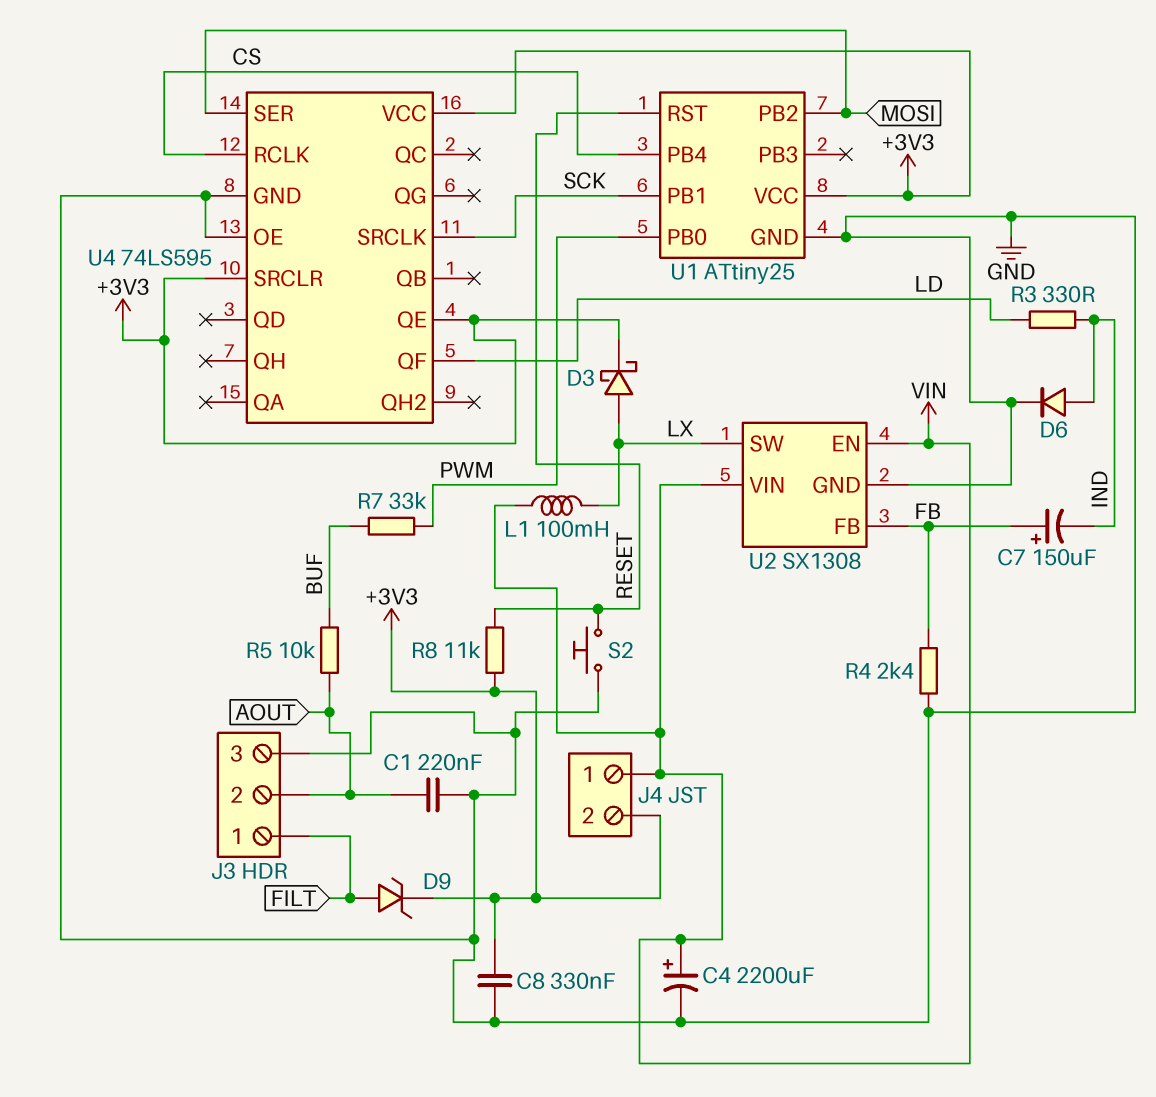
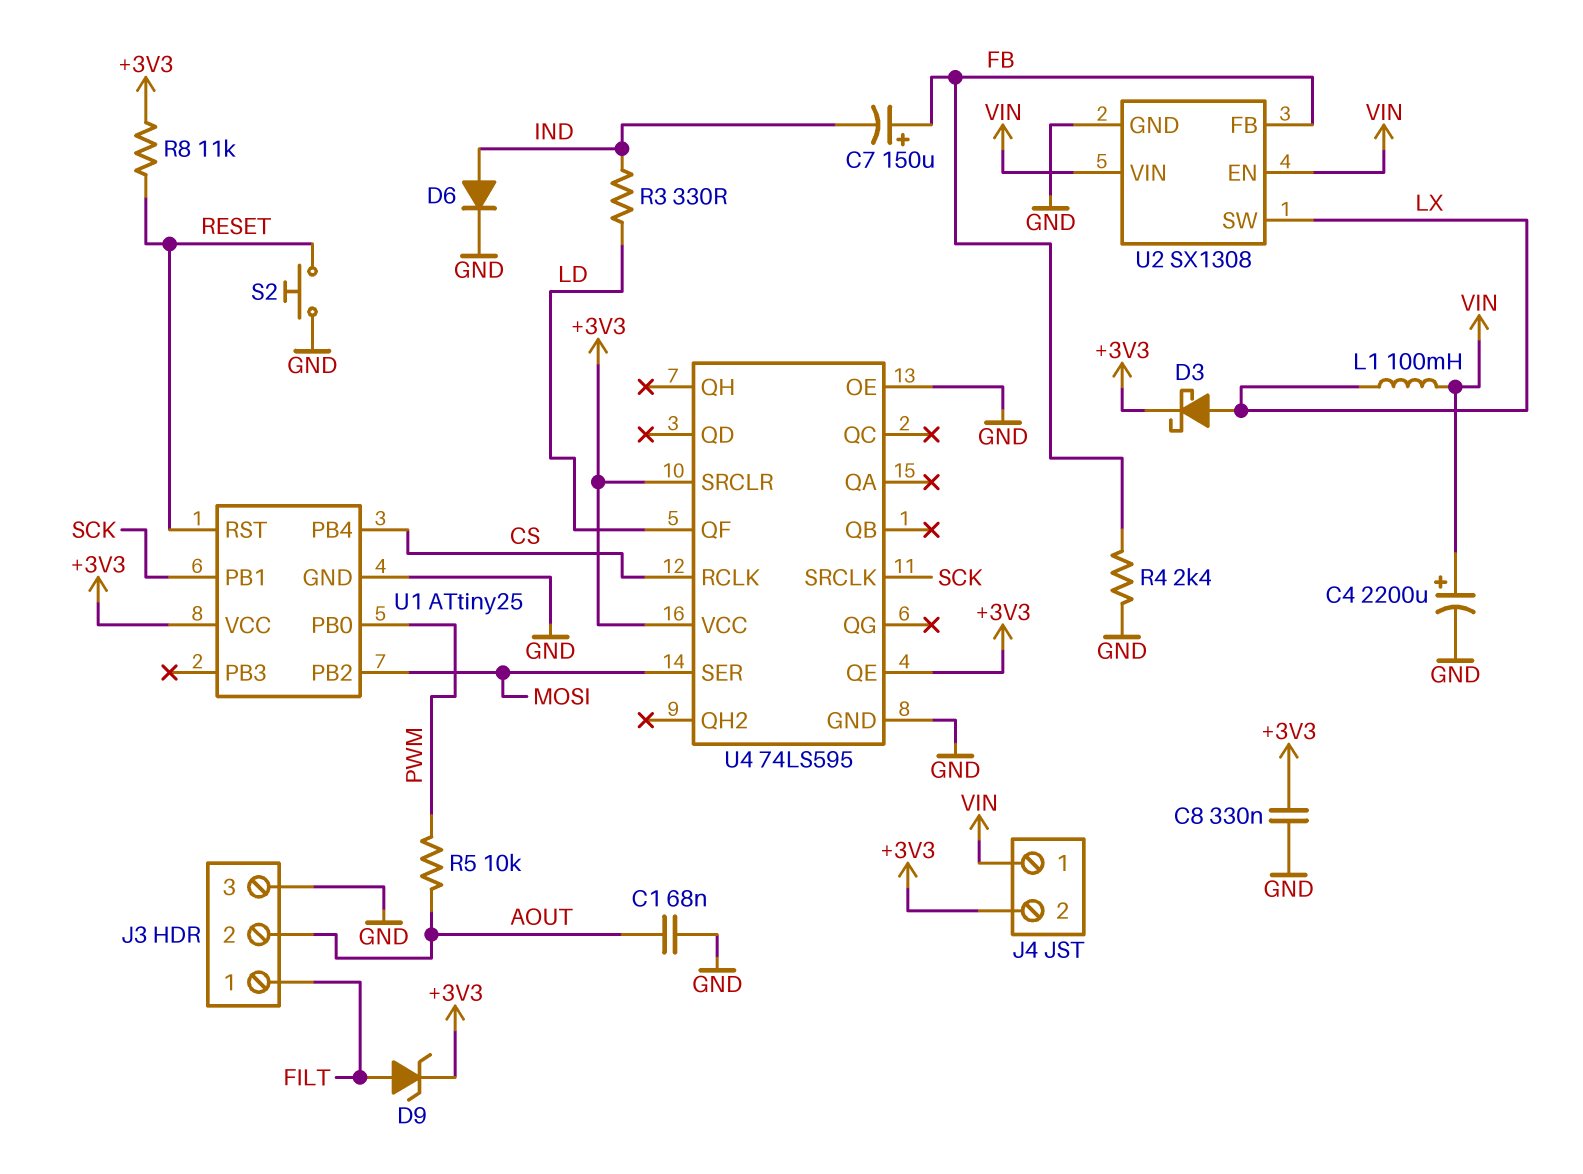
C1: 220nF (AOUT, GND) -> 68nF (AOUT, GND)
R5: 10k (AOUT, BUF) -> 10k (AOUT, PWM)
R7: 33k (BUF, PWM) -> none

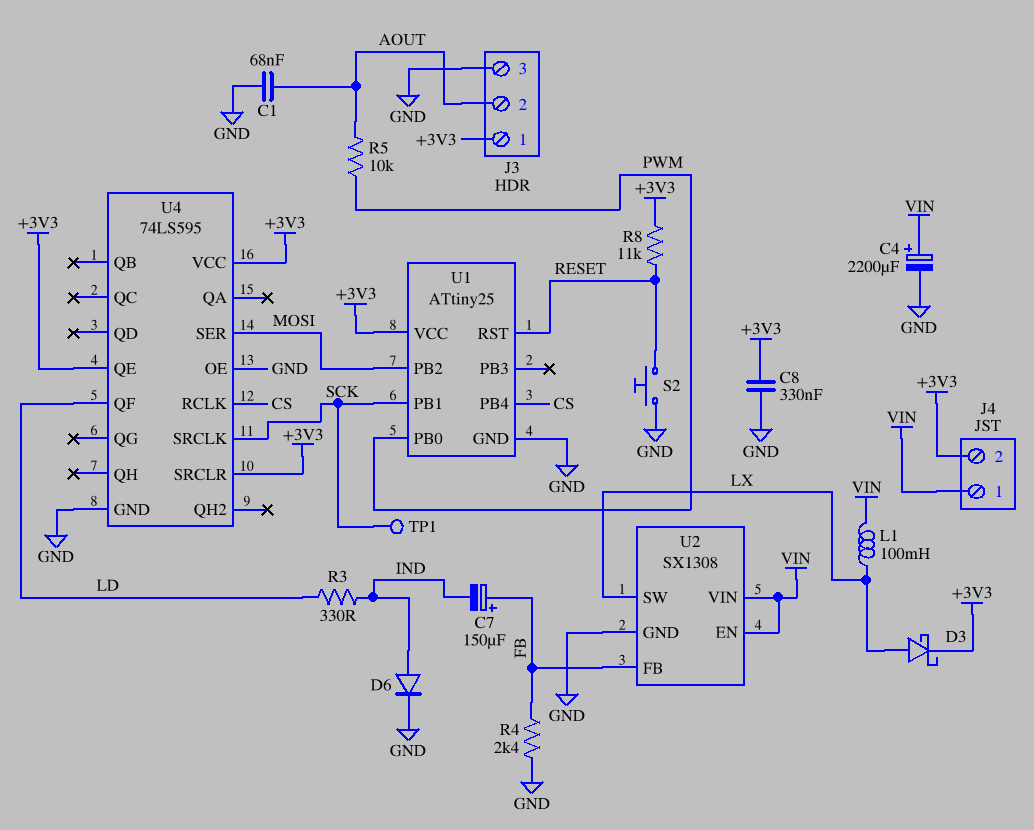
D9: zener (A FILT, K +3V3) -> none
J3 pin 1: FILT -> +3V3
TP1: none -> test point (SCK)

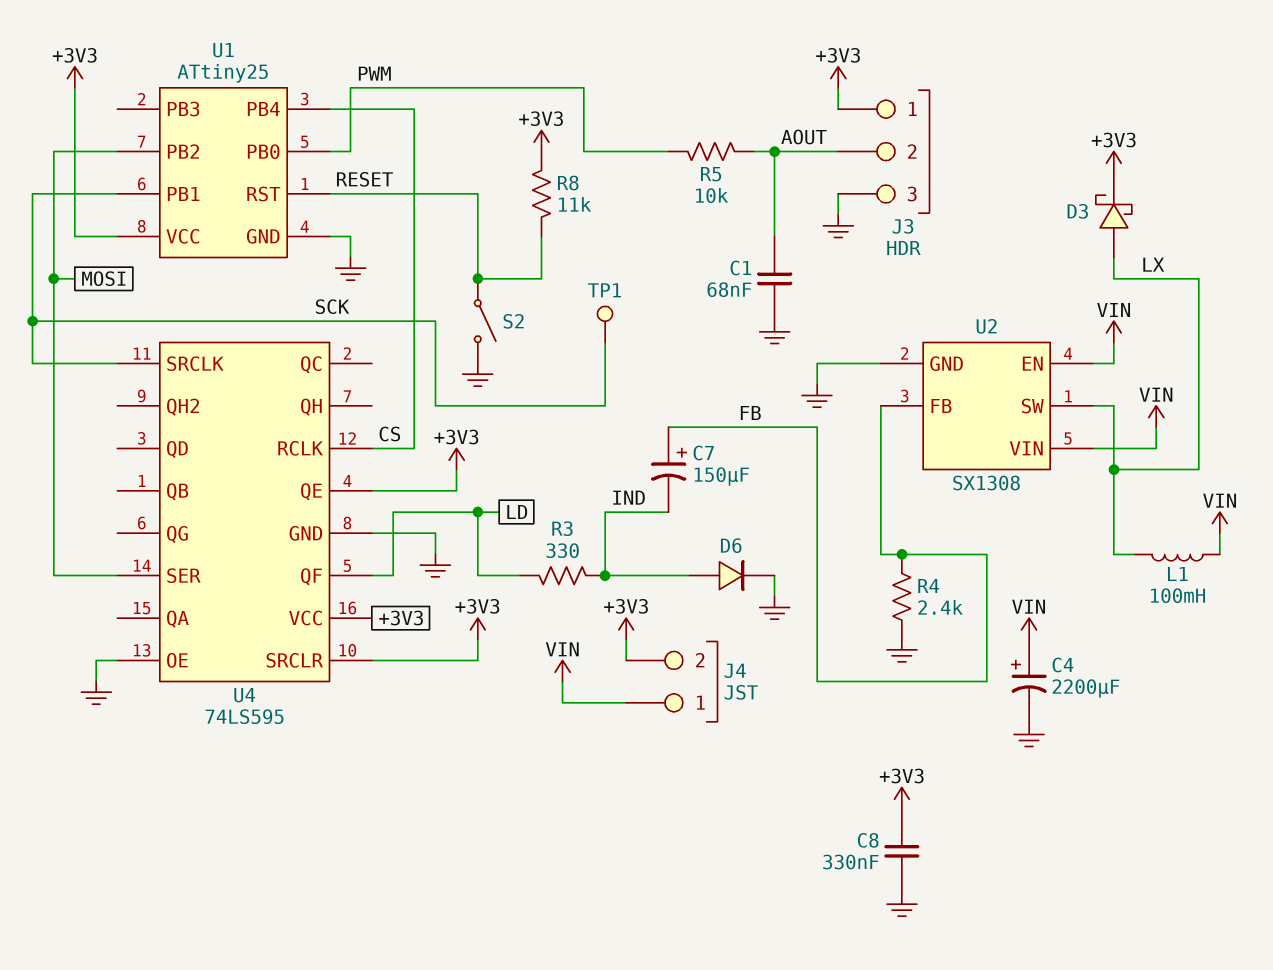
S2: button (GND, RESET) -> switch (GND, RESET)

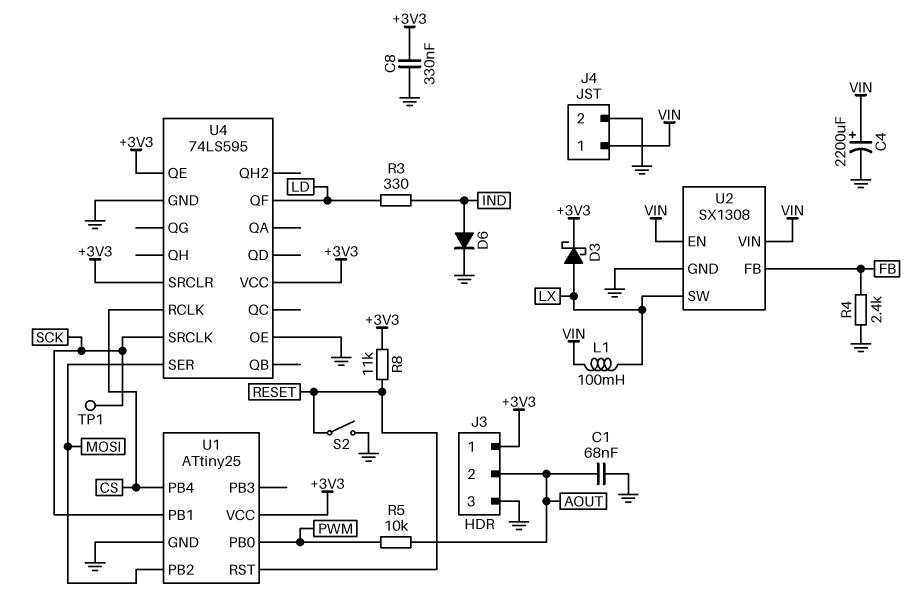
C7: 150uF (plus FB, minus IND) -> none
J4 pin 2: +3V3 -> GND

